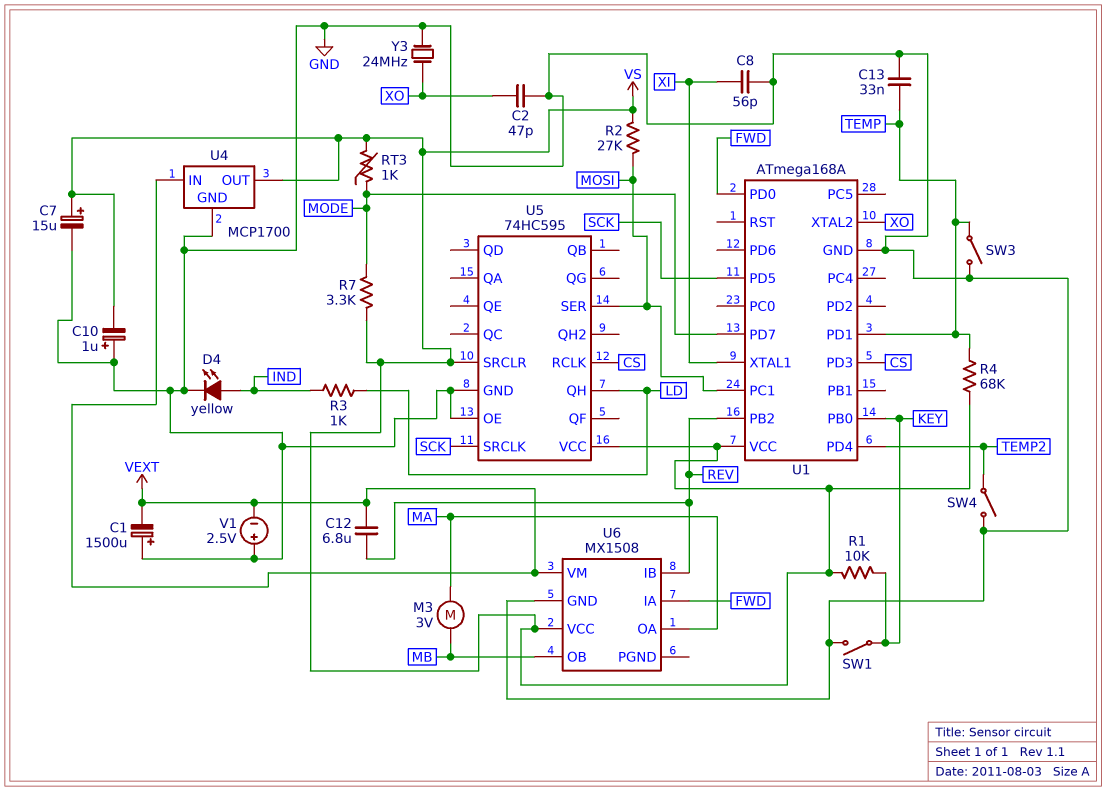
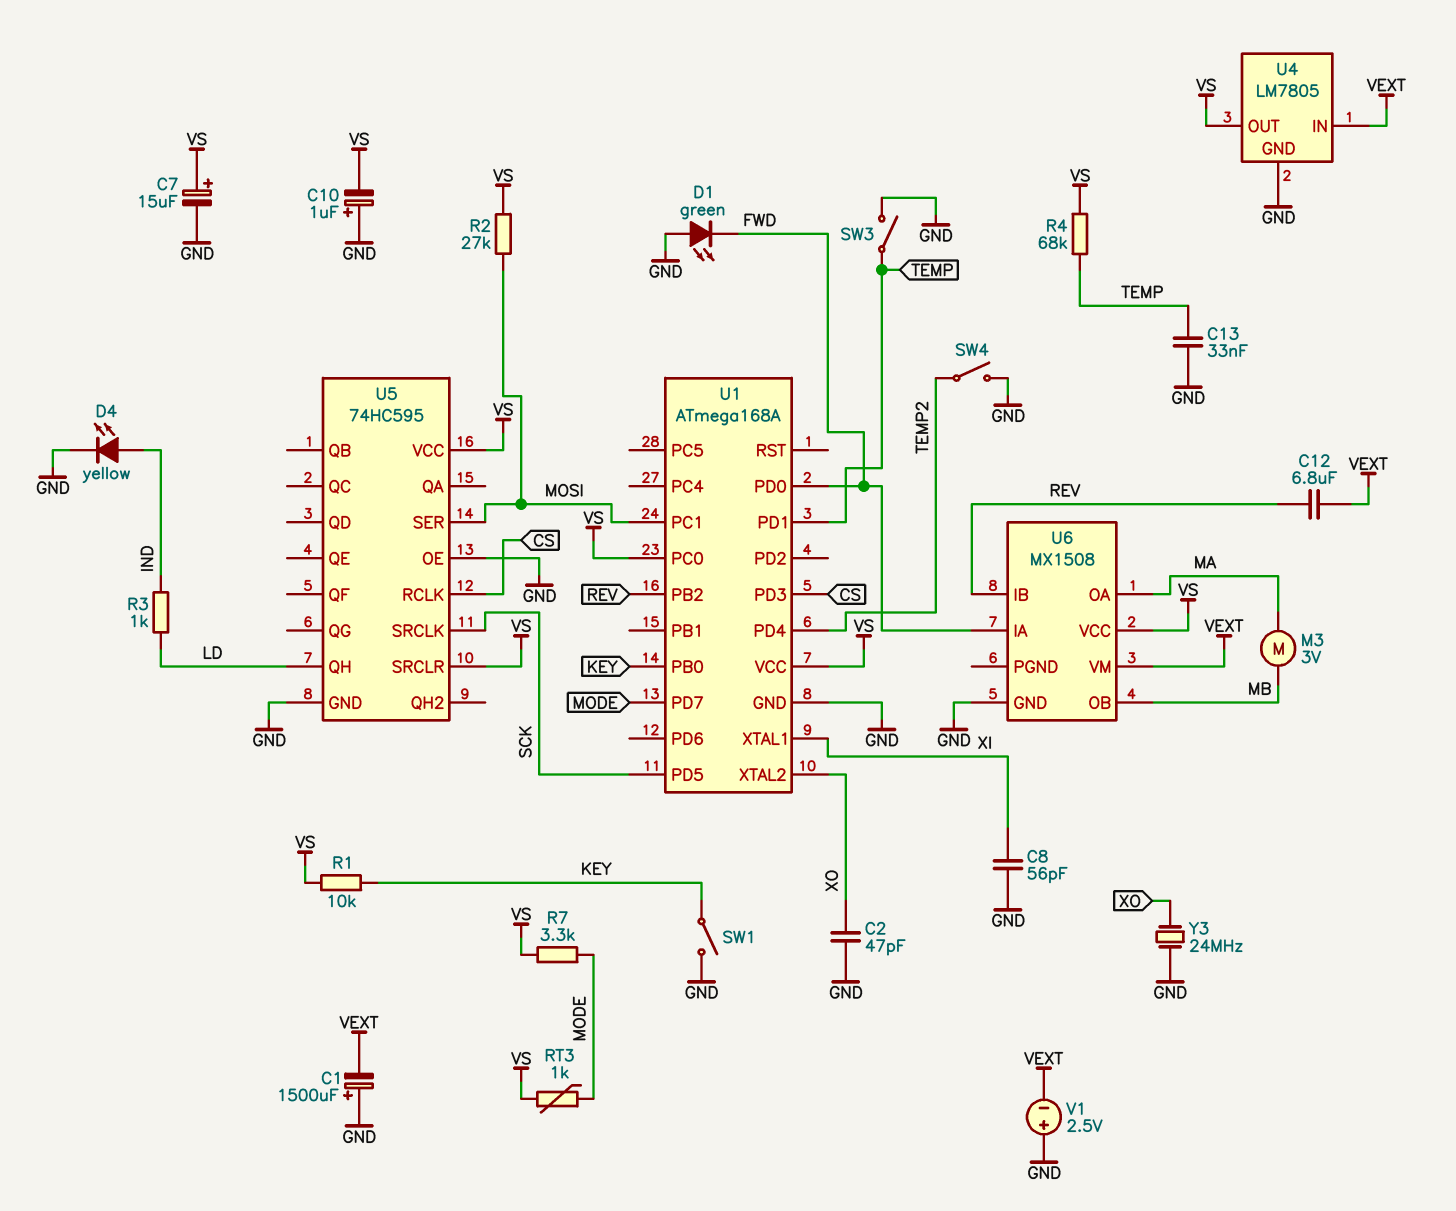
D1: none -> LED green (A GND, K FWD)
U1 pin PC0: none -> VS
U4: MCP1700 -> LM7805

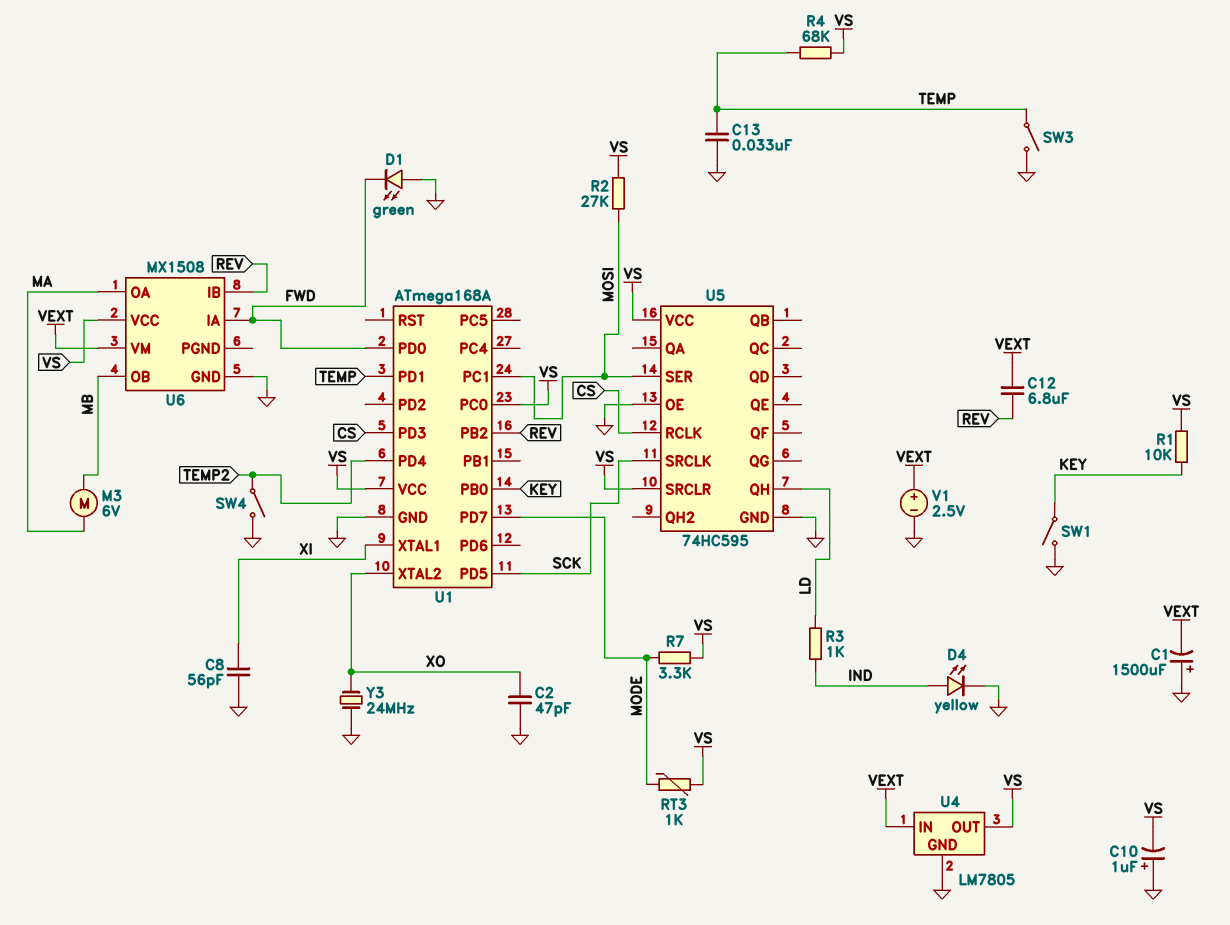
C7: 15uF (plus VS, minus GND) -> none
M3: motor 3V (MA, MB) -> motor 6V (MA, MB)
V1: 2.5V (plus GND, minus VEXT) -> 2.5V (plus VEXT, minus GND)

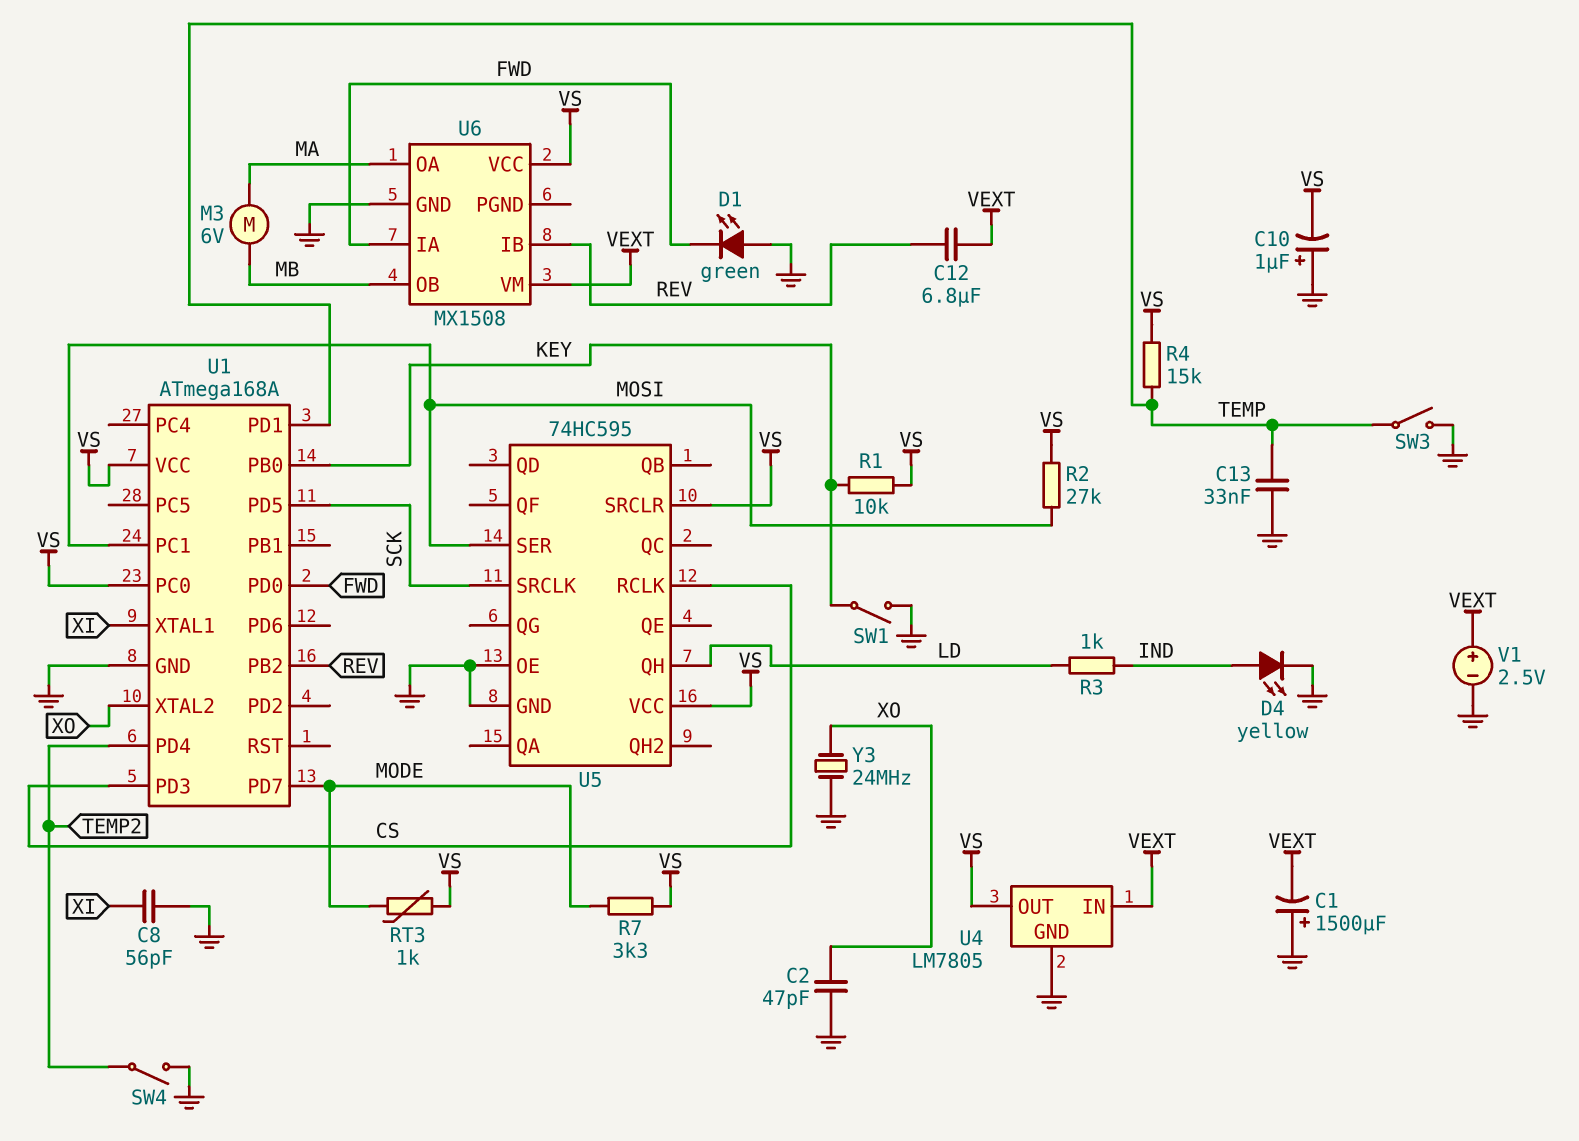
R4: 68k (TEMP, VS) -> 15k (TEMP, VS)

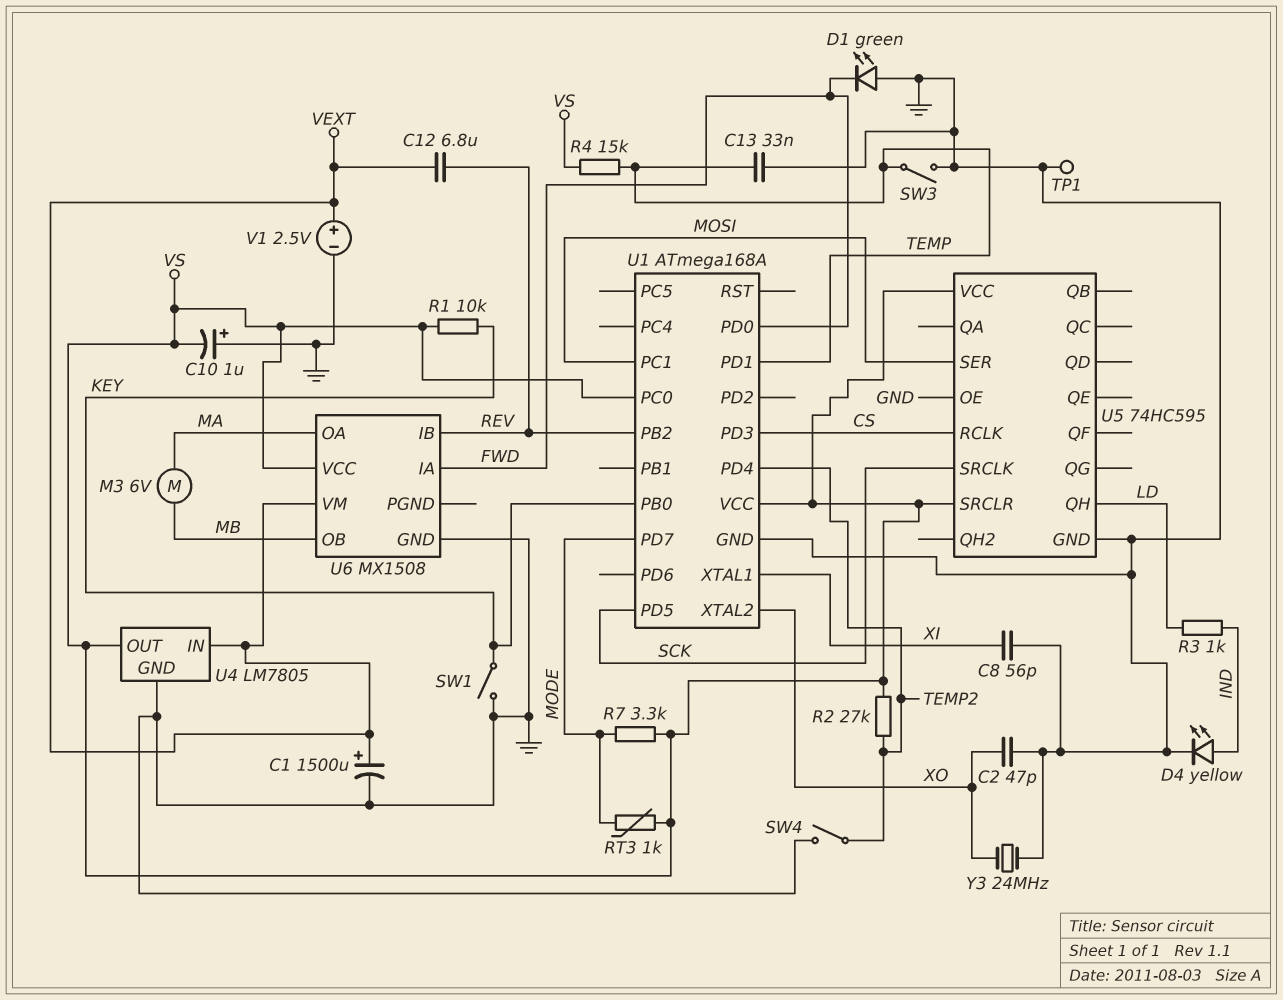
C1: 1500uF (plus GND, minus VEXT) -> 1500uF (plus VEXT, minus GND)
R2: 27k (MOSI, VS) -> 27k (TEMP2, VS)
TP1: none -> test point (GND)

